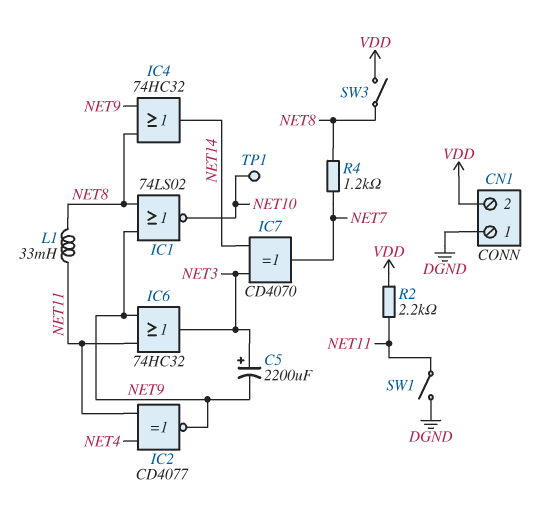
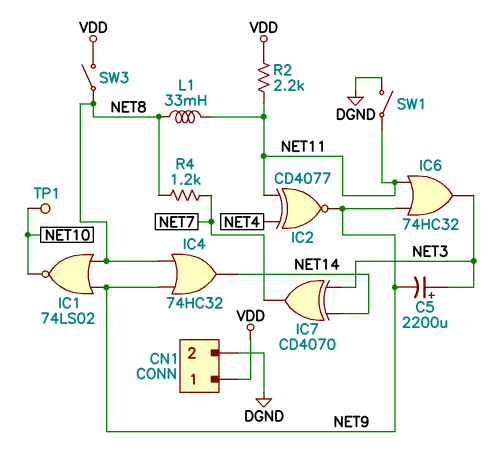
CN1 pin 1: DGND -> VDD
CN1 pin 2: VDD -> DGND

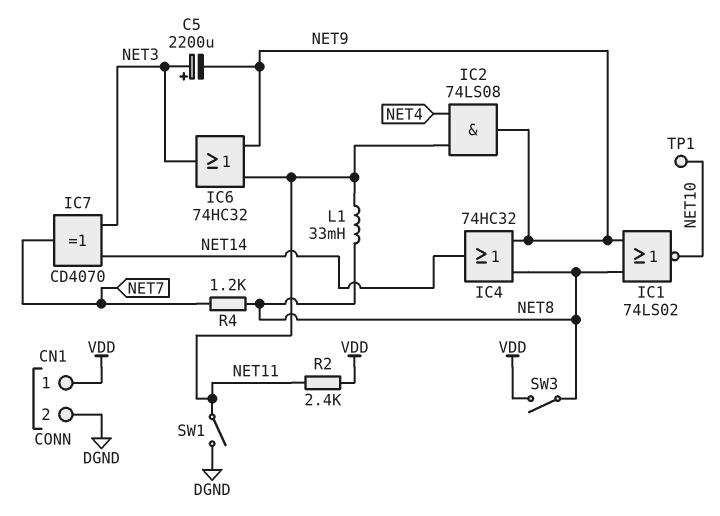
IC2: XNOR CD4077 (in NET4, in NET11, out NET9) -> AND 74LS08 (in NET4, in NET11, out NET9)
R2: 2.2k (NET11, VDD) -> 2.4k (NET11, VDD)

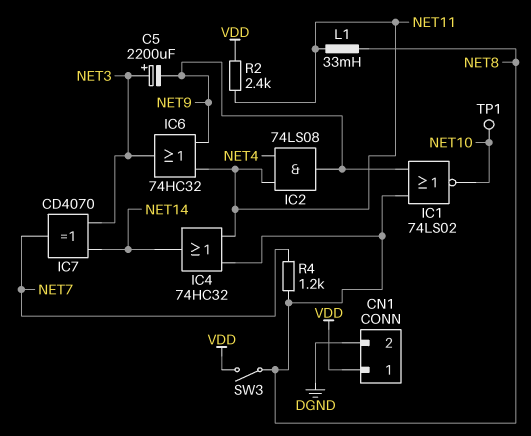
IC4: OR 74HC32 (in NET8, in NET9, out NET14) -> OR 74HC32 (in NET8, in NET11, out NET14)
SW1: switch (DGND, NET11) -> none

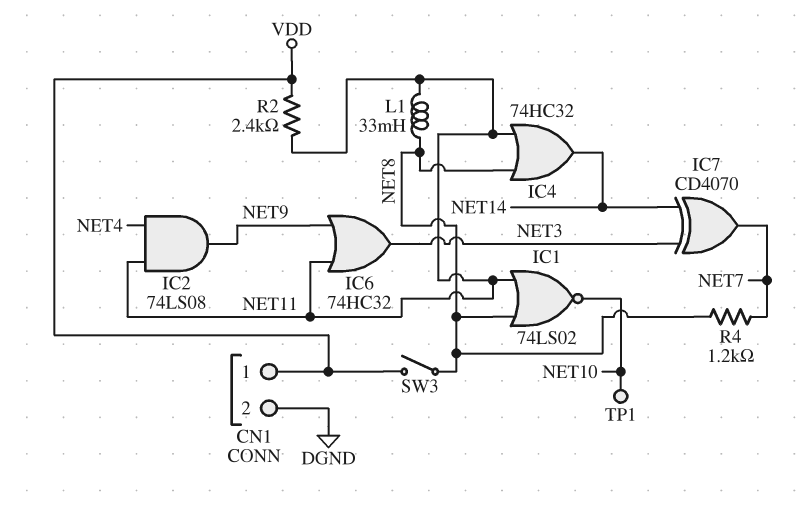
C5: 2200uF (plus NET3, minus NET9) -> none
IC1: NOR 74LS02 (in NET8, in NET9, out NET10) -> NOR 74LS02 (in NET8, in NET11, out NET10)

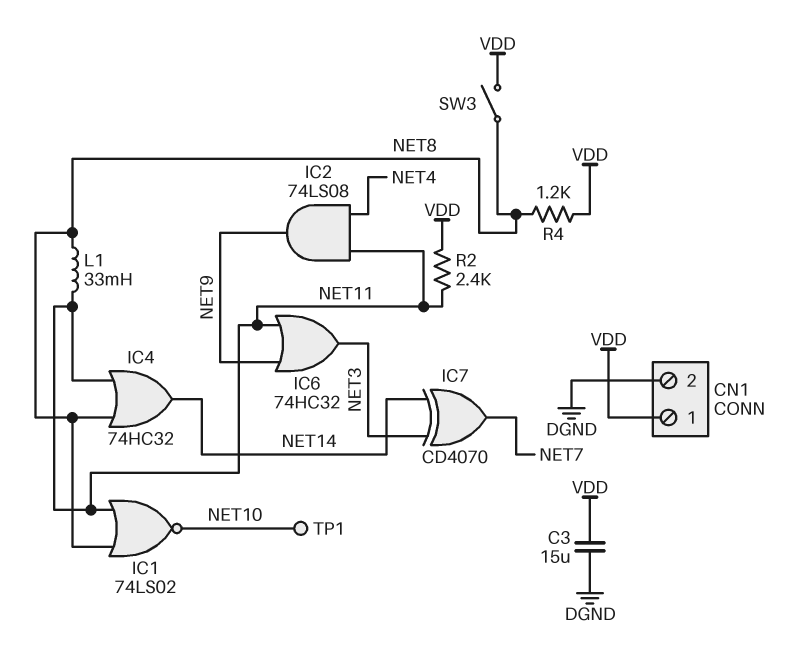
C3: none -> 15uF (DGND, VDD)
R4: 1.2k (NET7, NET8) -> 1.2k (NET8, VDD)

